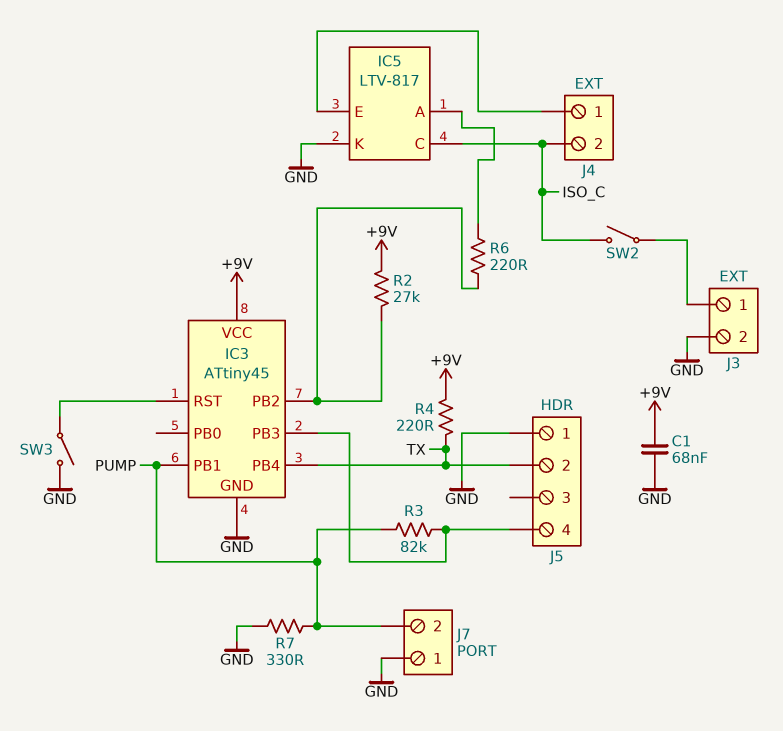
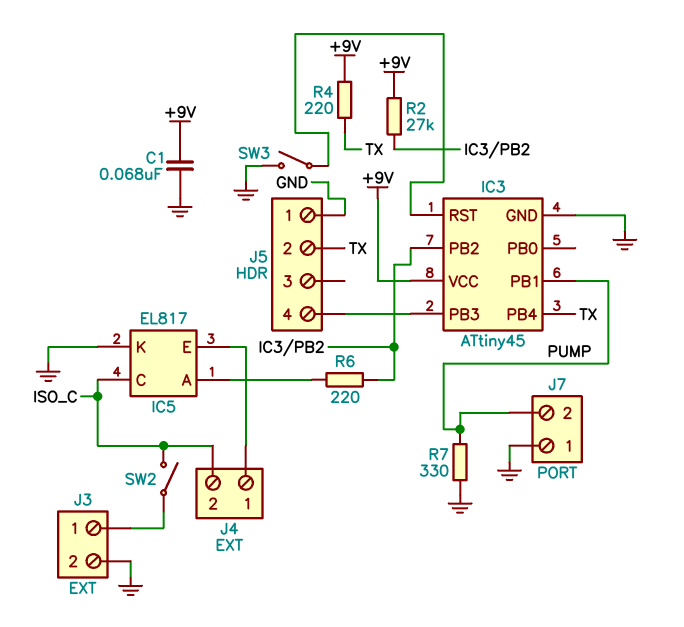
IC5: LTV-817 -> EL817
R3: 82k (IC3/PB3, PUMP) -> none

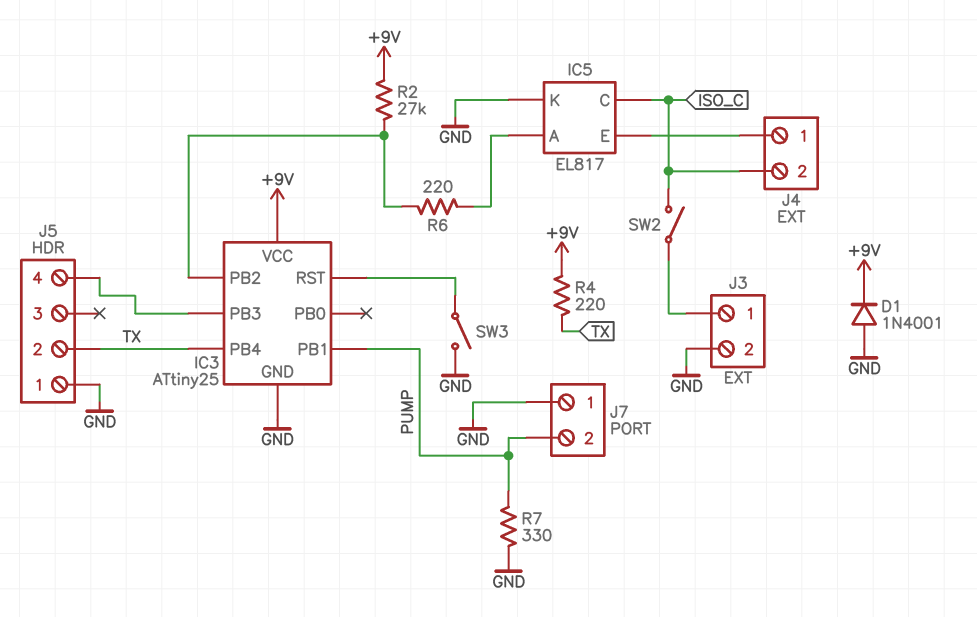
C1: 68nF (+9V, GND) -> none
D1: none -> diode 1N4001 (A GND, K +9V)
IC3: ATtiny45 -> ATtiny25

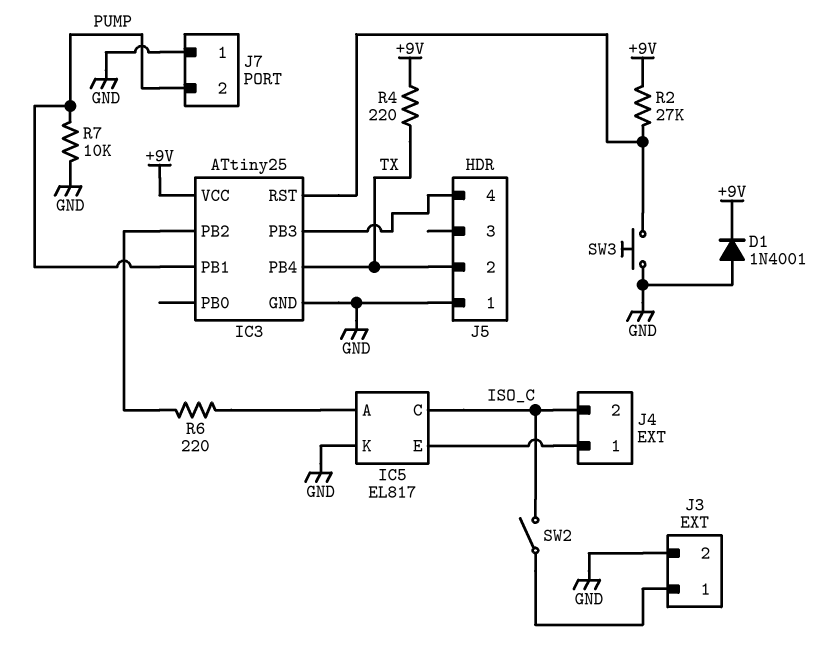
R2: 27k (+9V, IC3/PB2) -> 27k (+9V, IC3/RST)
R7: 330 (GND, PUMP) -> 10k (GND, PUMP)
SW3: switch (GND, IC3/RST) -> button (GND, IC3/RST)

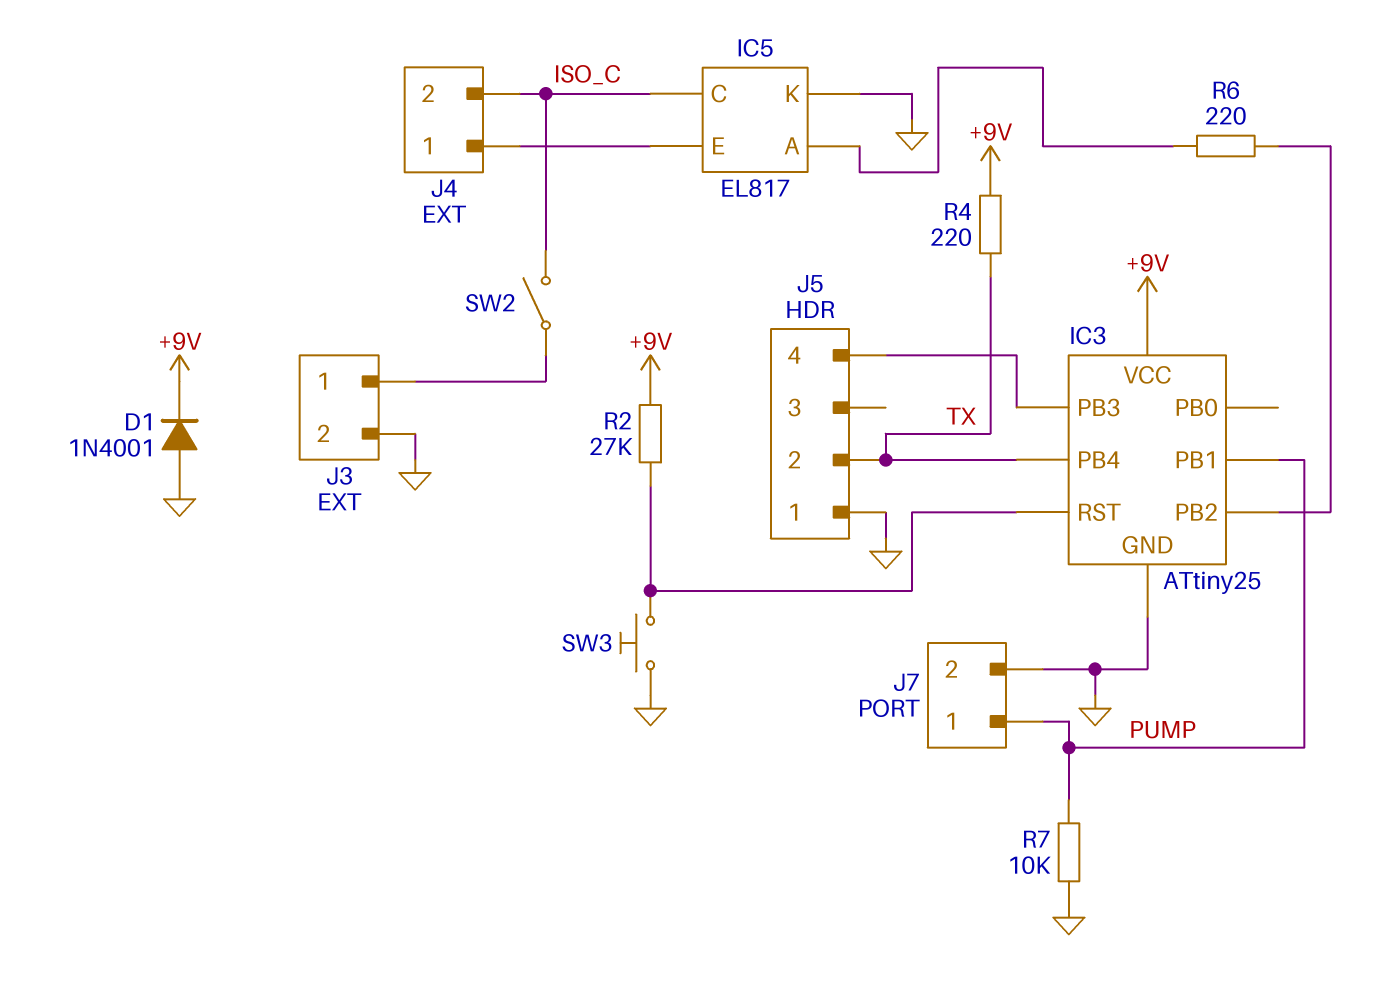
J7 pin 1: GND -> PUMP
J7 pin 2: PUMP -> GND

